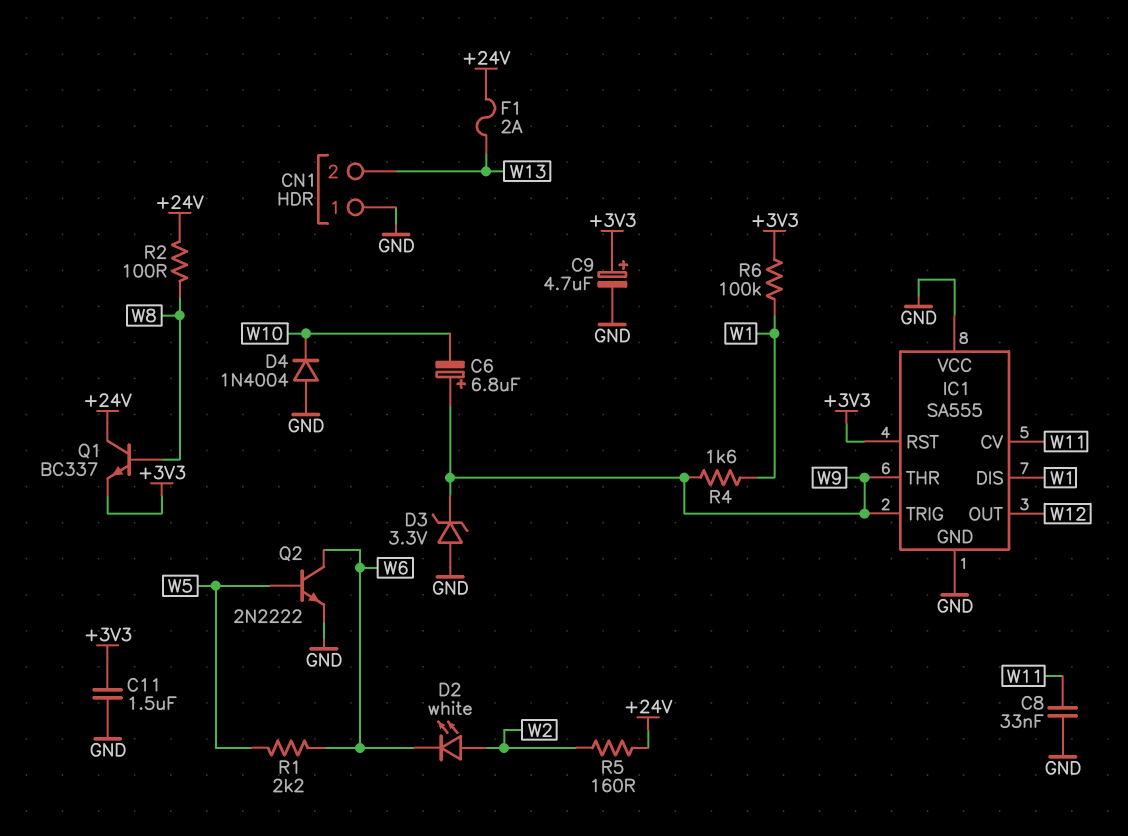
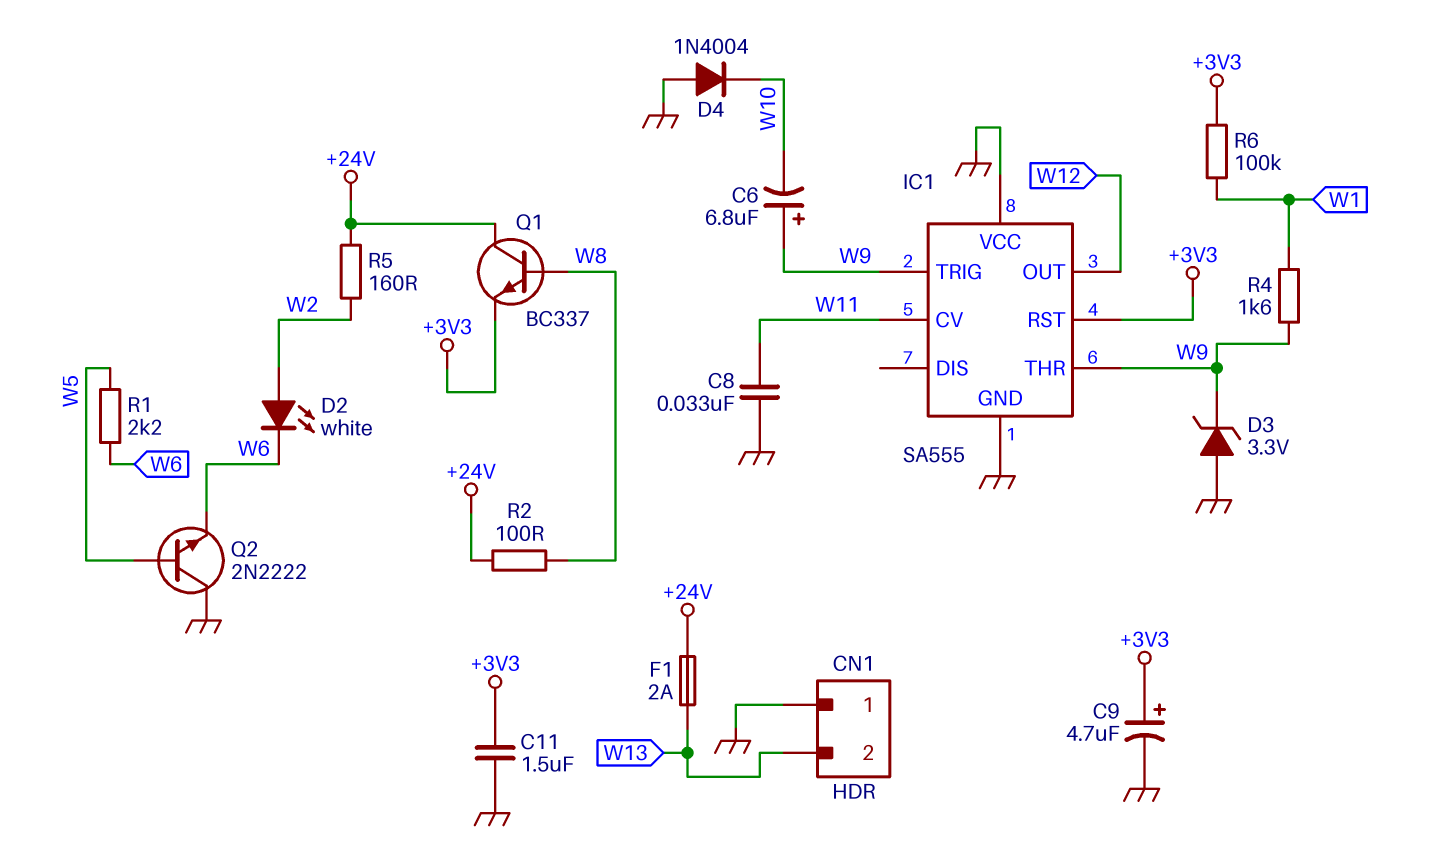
IC1 pin DIS: W1 -> none
Q2: NPN 2N2222 (B W5, C W6, E GND) -> NPN 2N2222 (B W5, C GND, E W6)

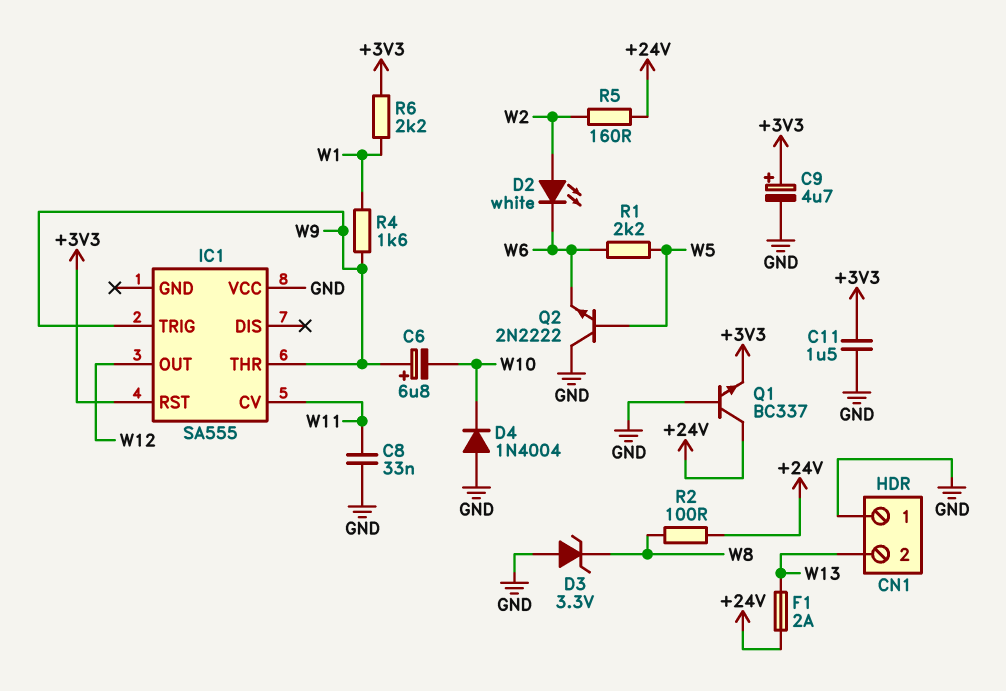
D3: zener 3.3V (A GND, K W9) -> zener 3.3V (A GND, K W8)
IC1 pin GND: GND -> none
Q1: NPN BC337 (B W8, C +24V, E +3V3) -> NPN BC337 (B GND, C +24V, E +3V3)
R6: 100k (+3V3, W1) -> 2.2k (+3V3, W1)

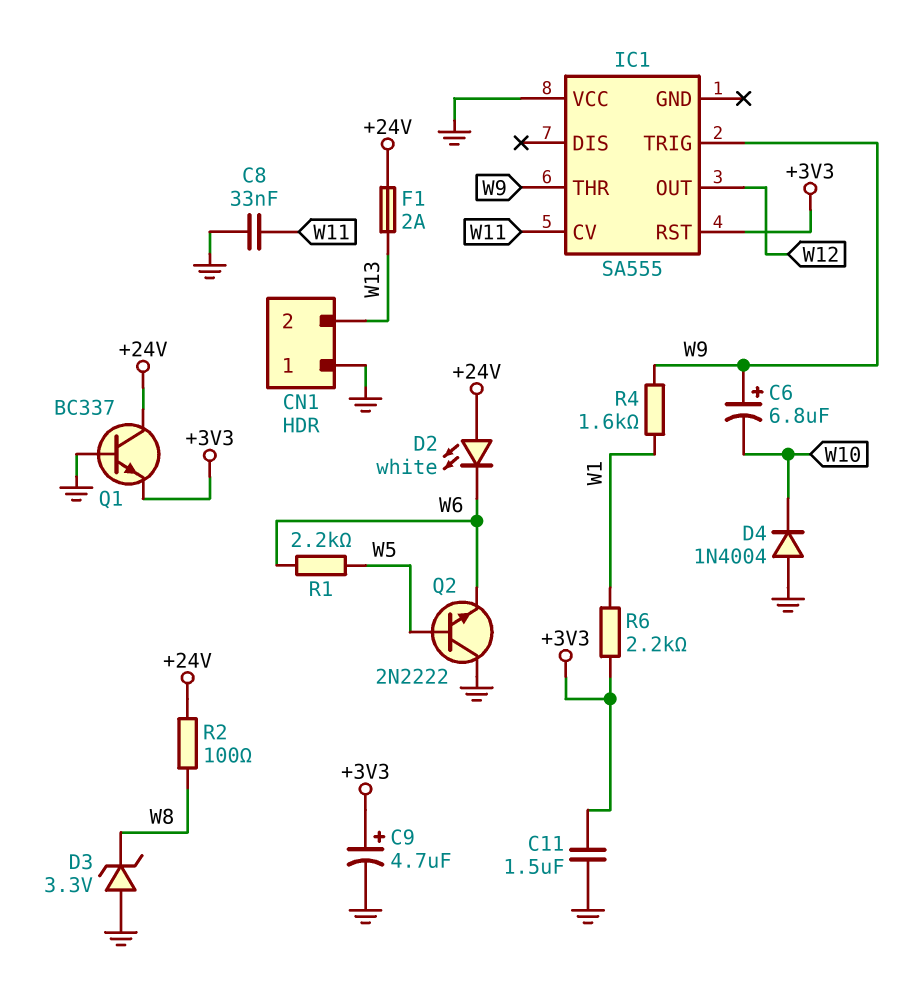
D2: LED white (A W2, K W6) -> LED white (A +24V, K W6)
R5: 160 (+24V, W2) -> none

